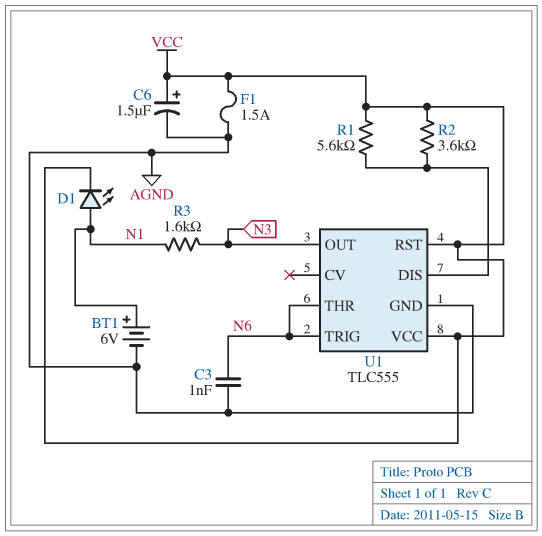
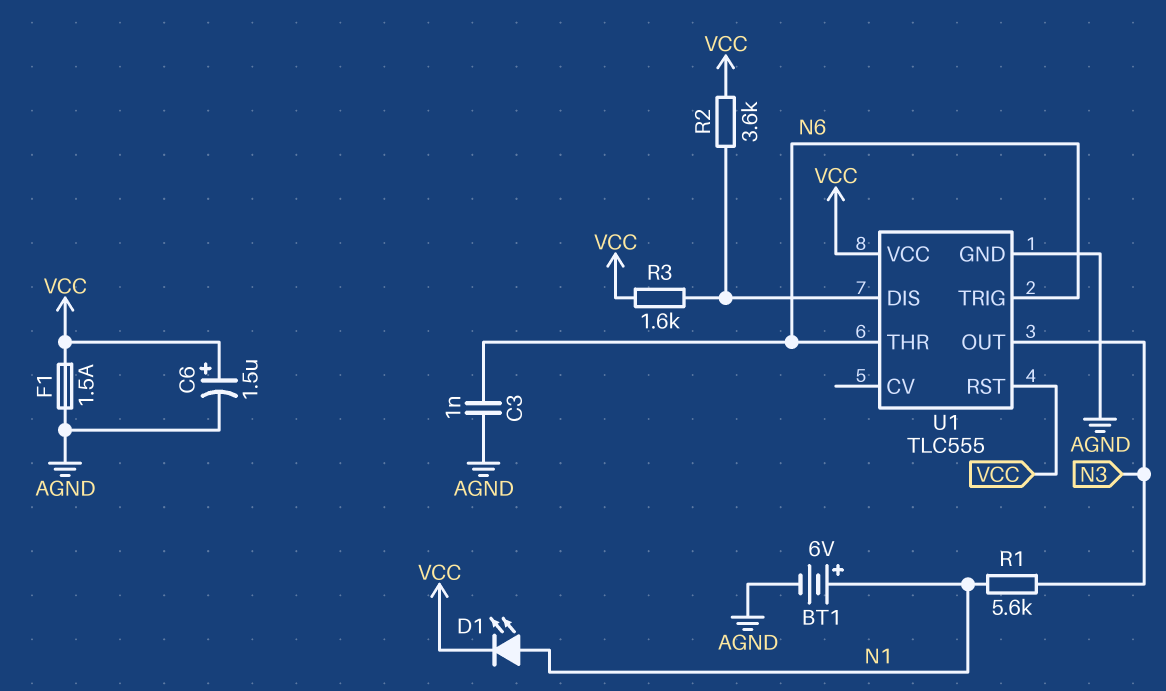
R1: 5.6k (U1/DIS, VCC) -> 5.6k (N1, N3)
R3: 1.6k (N1, N3) -> 1.6k (U1/DIS, VCC)

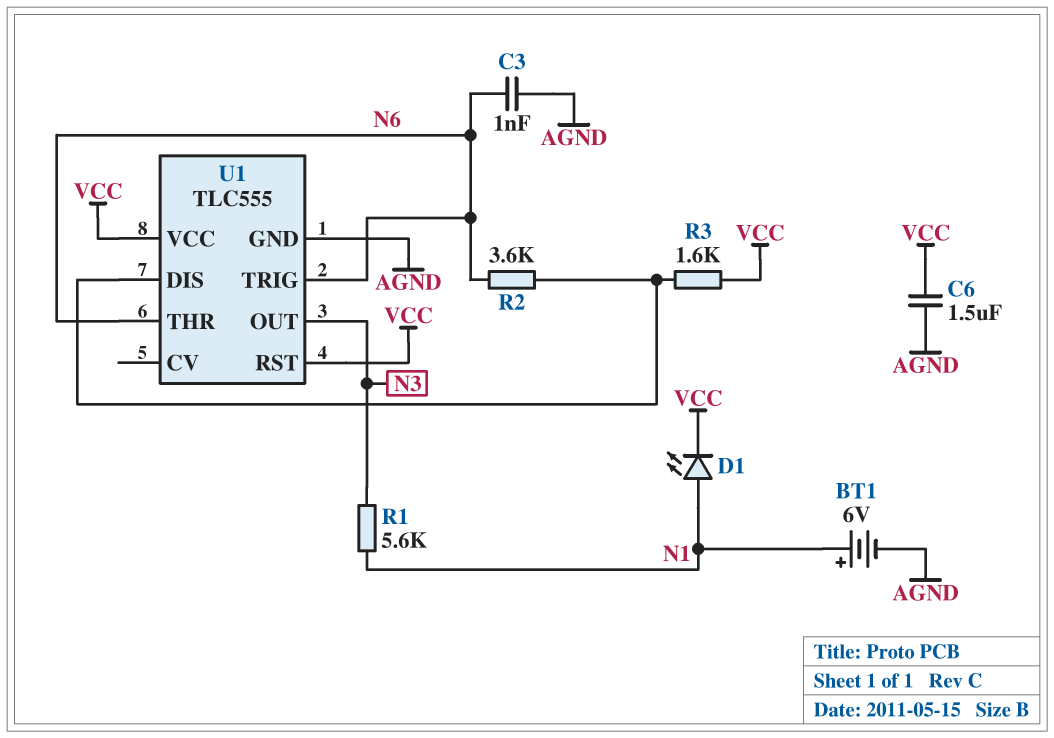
C6: 1.5uF (plus VCC, minus AGND) -> 1.5uF (AGND, VCC)
F1: 1.5A (AGND, VCC) -> none
R2: 3.6k (U1/DIS, VCC) -> 3.6k (N6, U1/DIS)

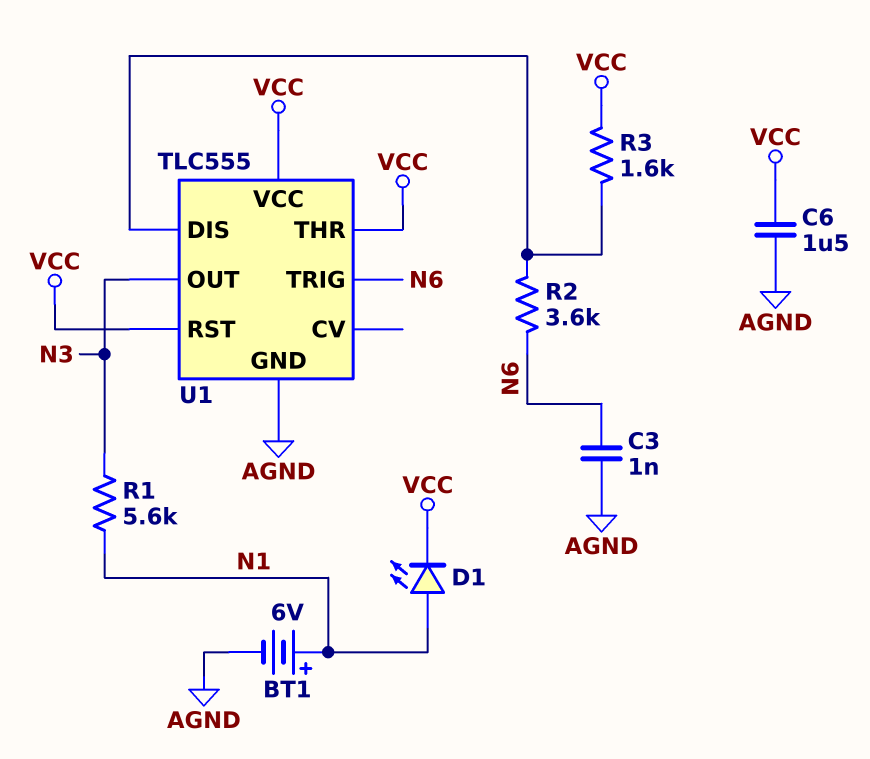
U1 pin THR: N6 -> VCC

